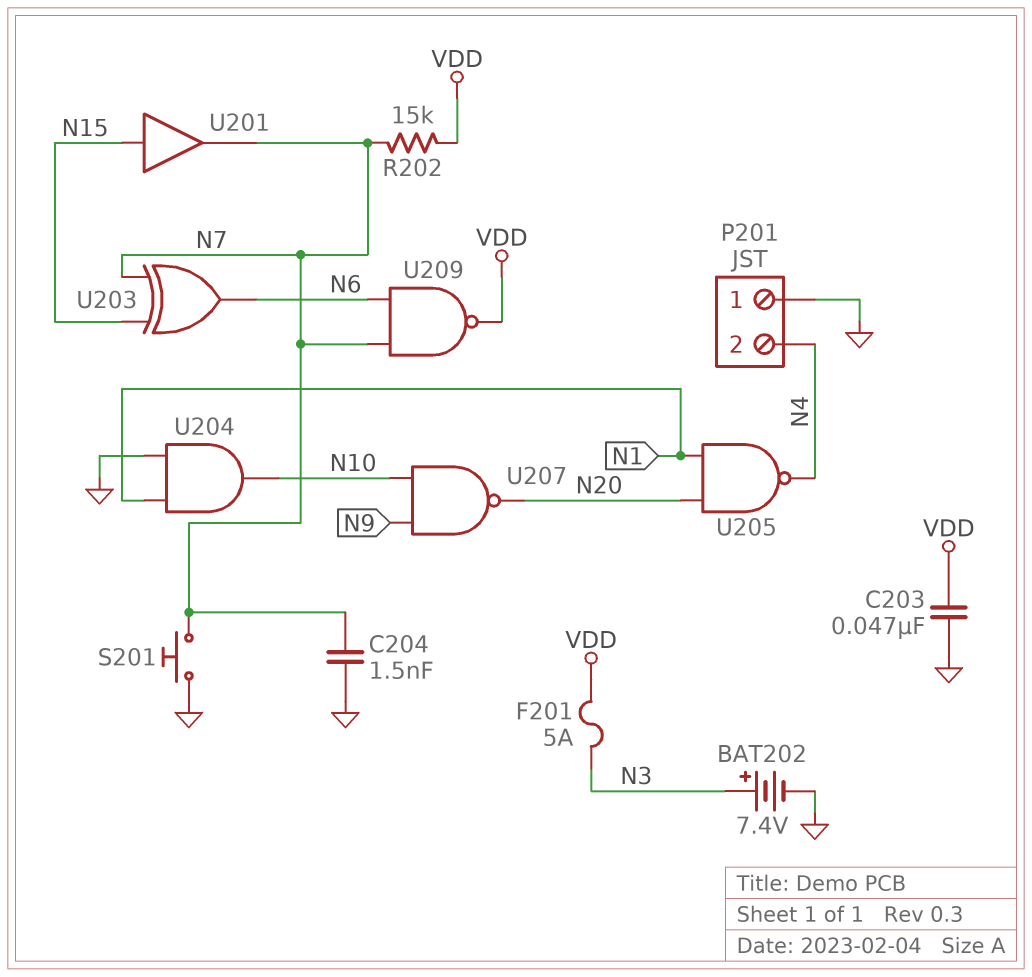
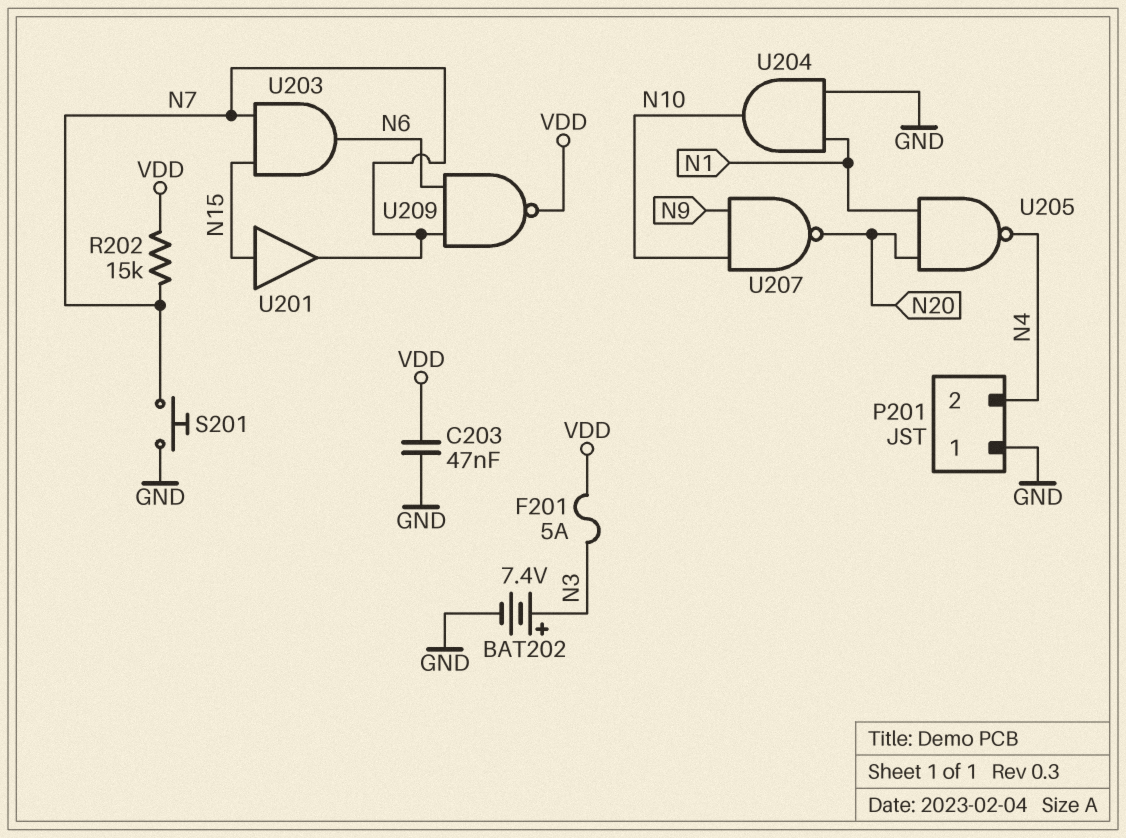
C204: 1.5nF (GND, N7) -> none
U203: XOR (in N7, in N15, out N6) -> AND (in N7, in N15, out N6)

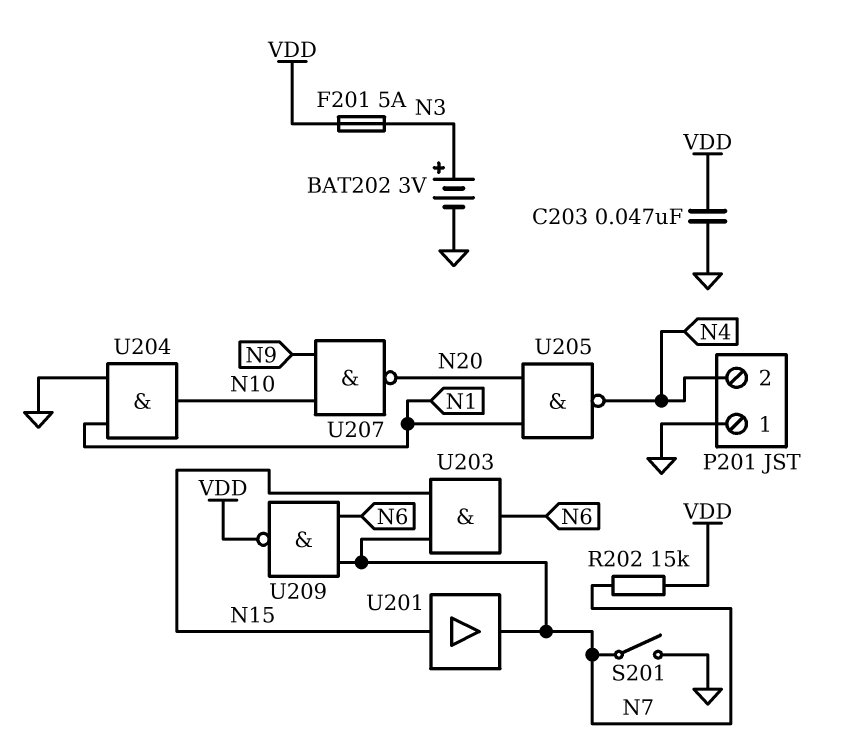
BAT202: 7.4V (plus N3, minus GND) -> 3V (plus N3, minus GND)
S201: button (GND, N7) -> switch (GND, N7)

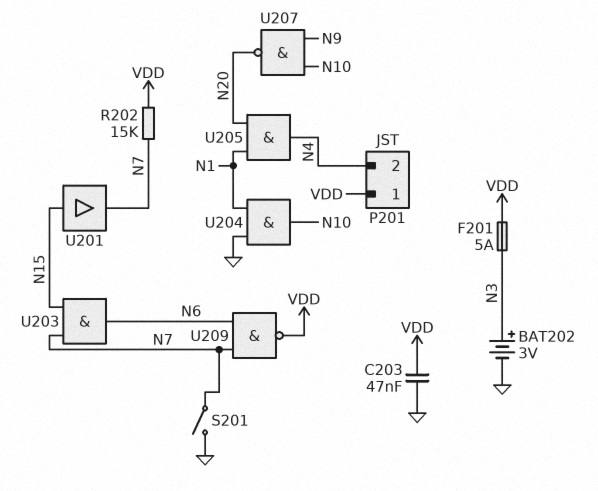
P201 pin 1: GND -> VDD
U205: NAND (in N1, in N20, out N4) -> AND (in N1, in N20, out N4)

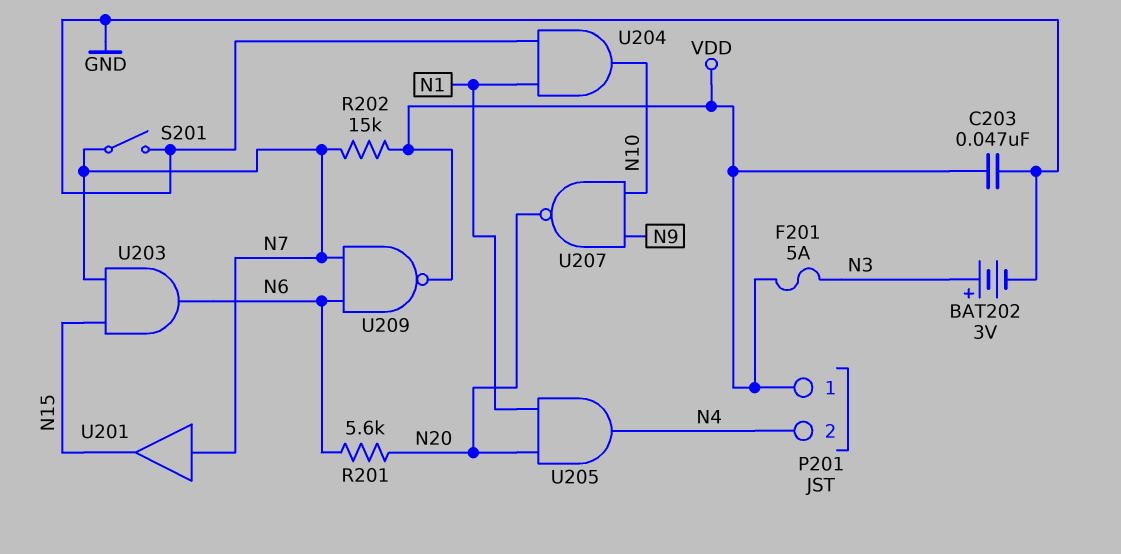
R201: none -> 5.6k (N6, N20)
U201: buffer (in N15, out N7) -> buffer (in N7, out N15)

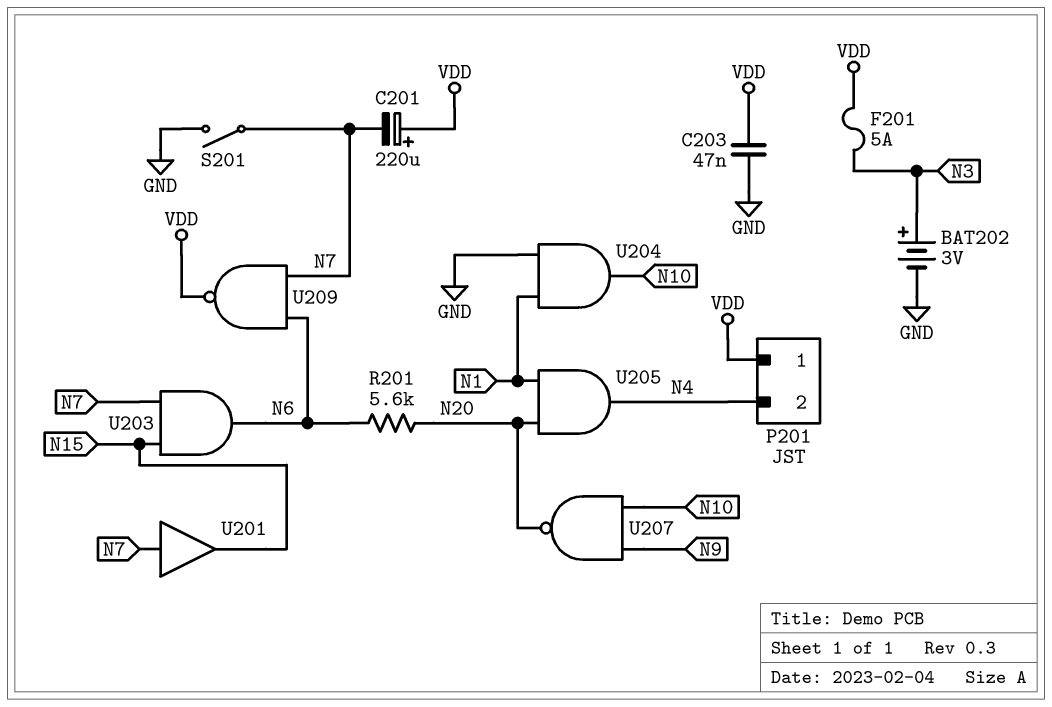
C201: none -> 220uF (plus VDD, minus N7)
R202: 15k (N7, VDD) -> none

